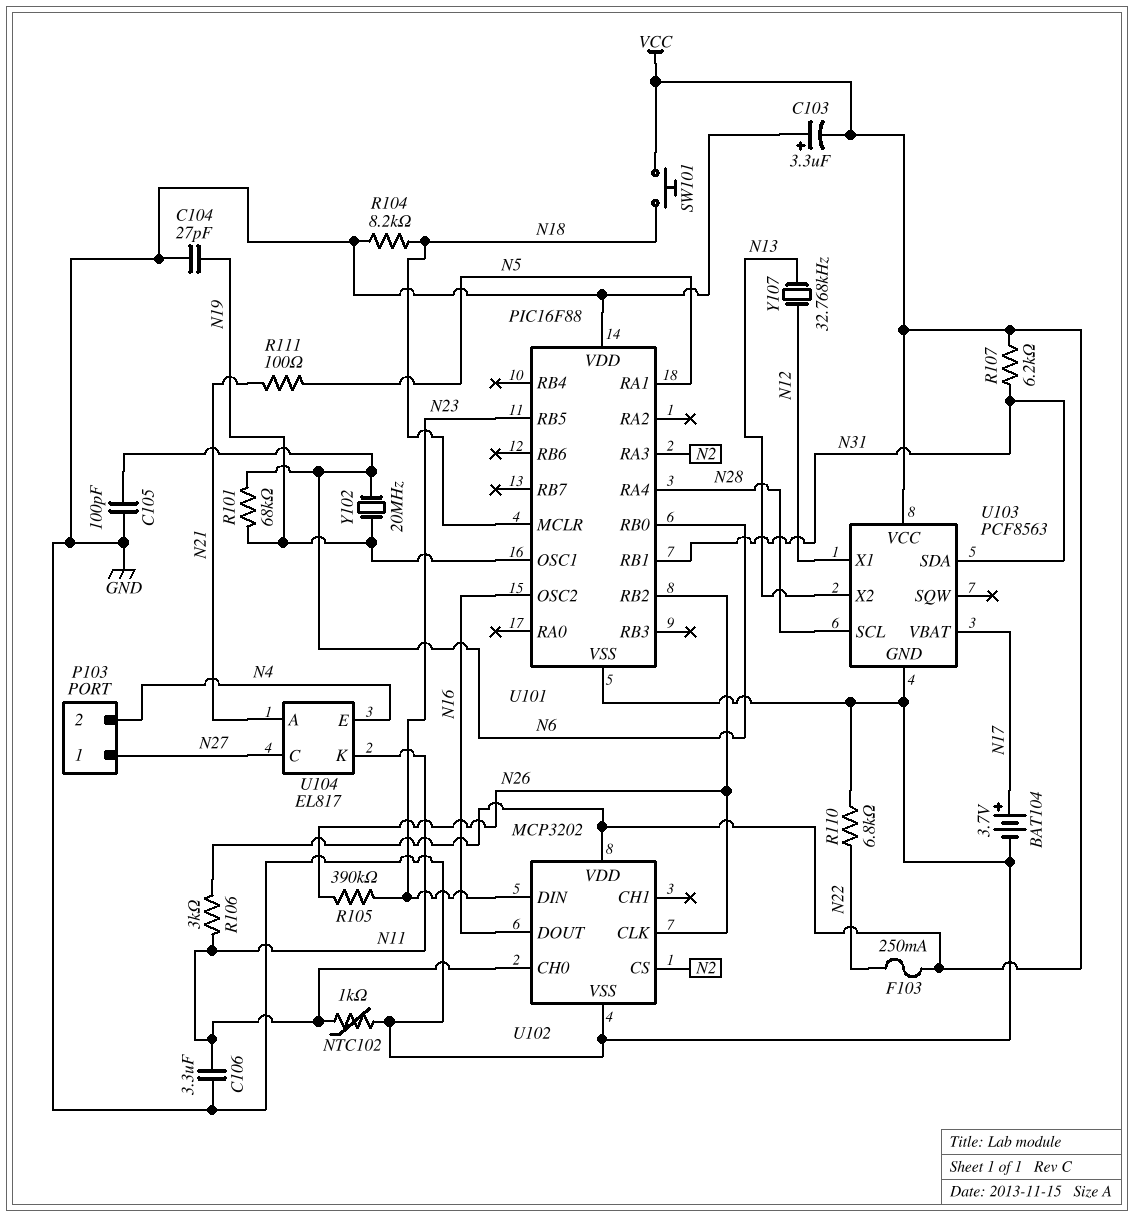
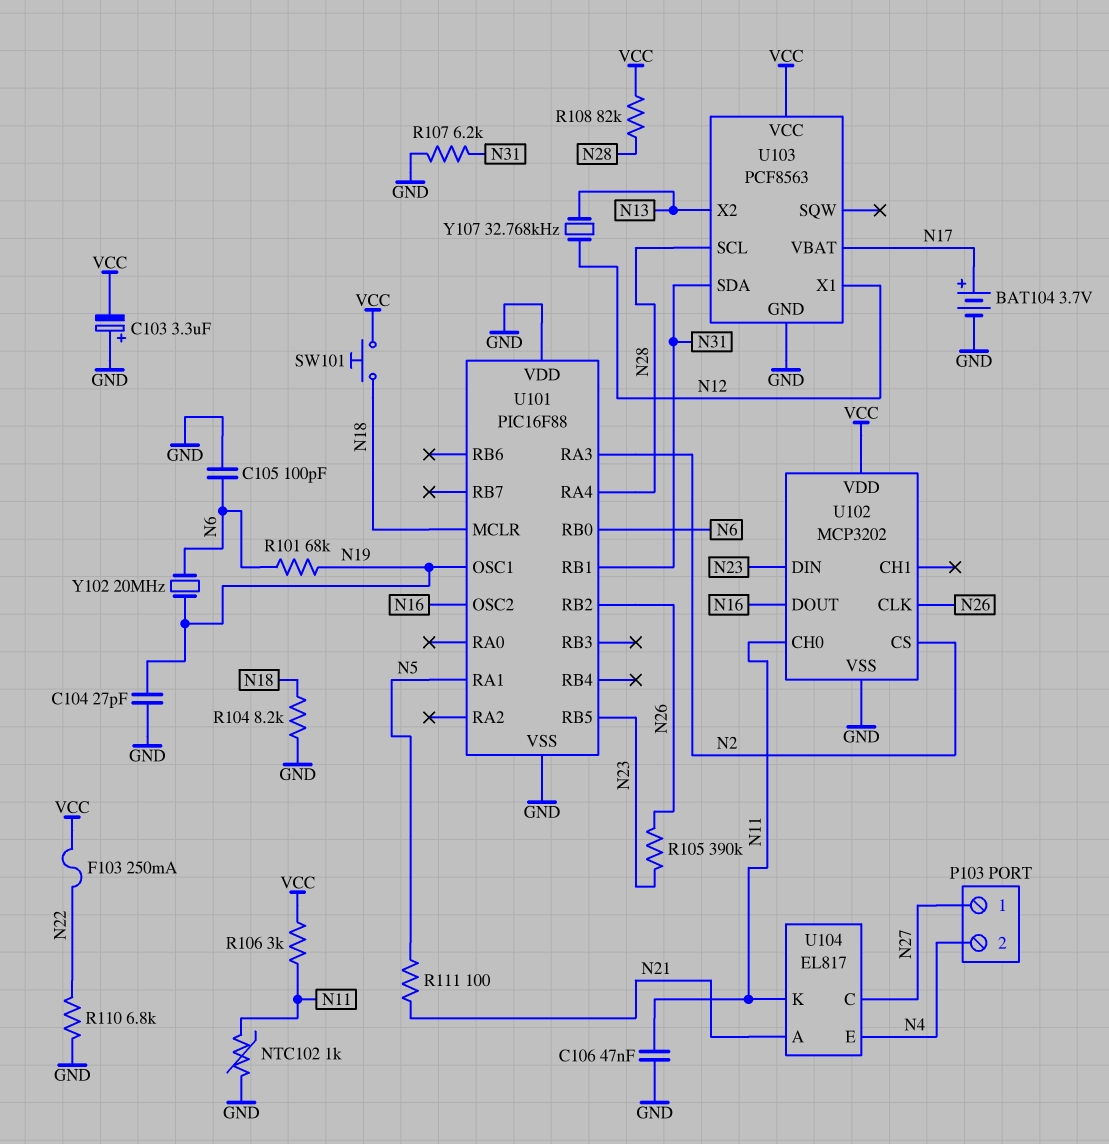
C106: 3.3uF (GND, N11) -> 47nF (GND, N11)
R107: 6.2k (N31, VCC) -> 6.2k (GND, N31)
R108: none -> 82k (N28, VCC)

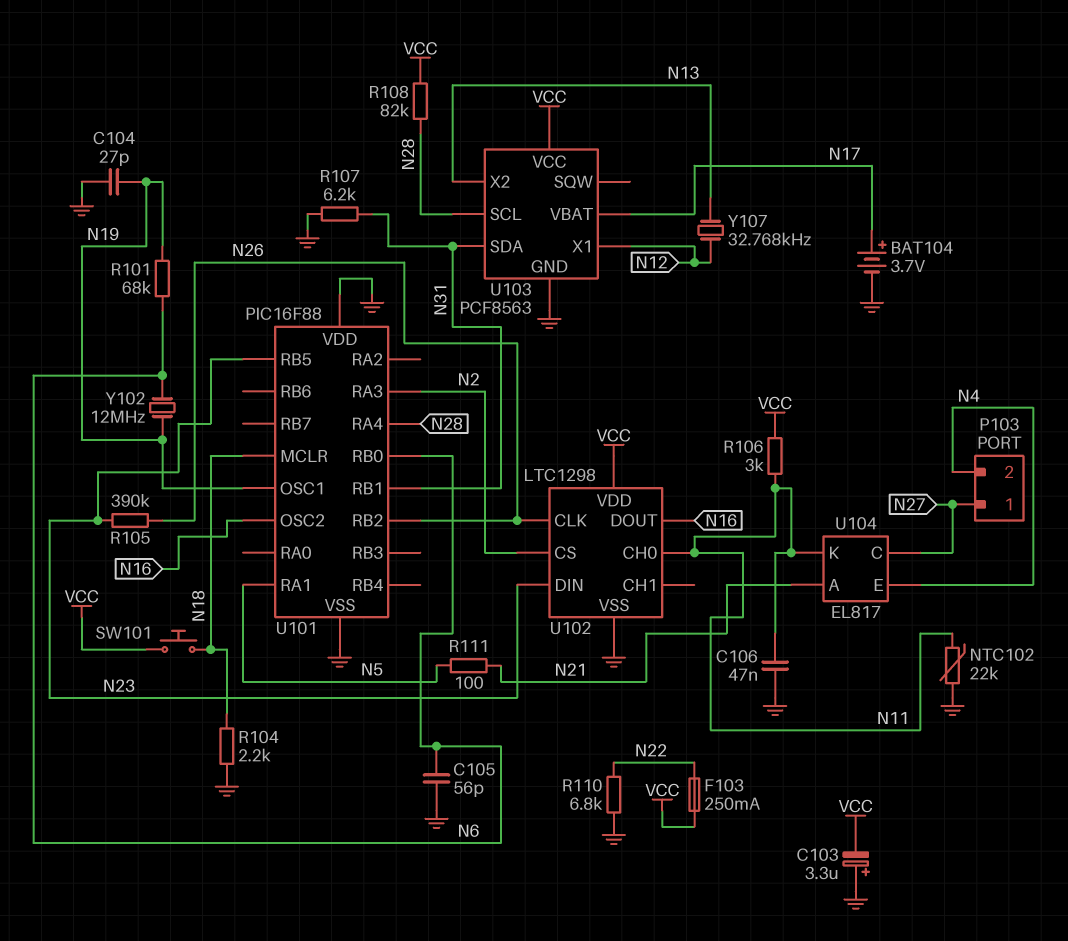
C105: 100pF (GND, N6) -> 56pF (GND, N6)
NTC102: 1k (GND, N11) -> 22k (GND, N11)
R104: 8.2k (GND, N18) -> 2.2k (GND, N18)
U102: MCP3202 -> LTC1298
Y102: 20MHz (N6, N19) -> 12MHz (N6, N19)

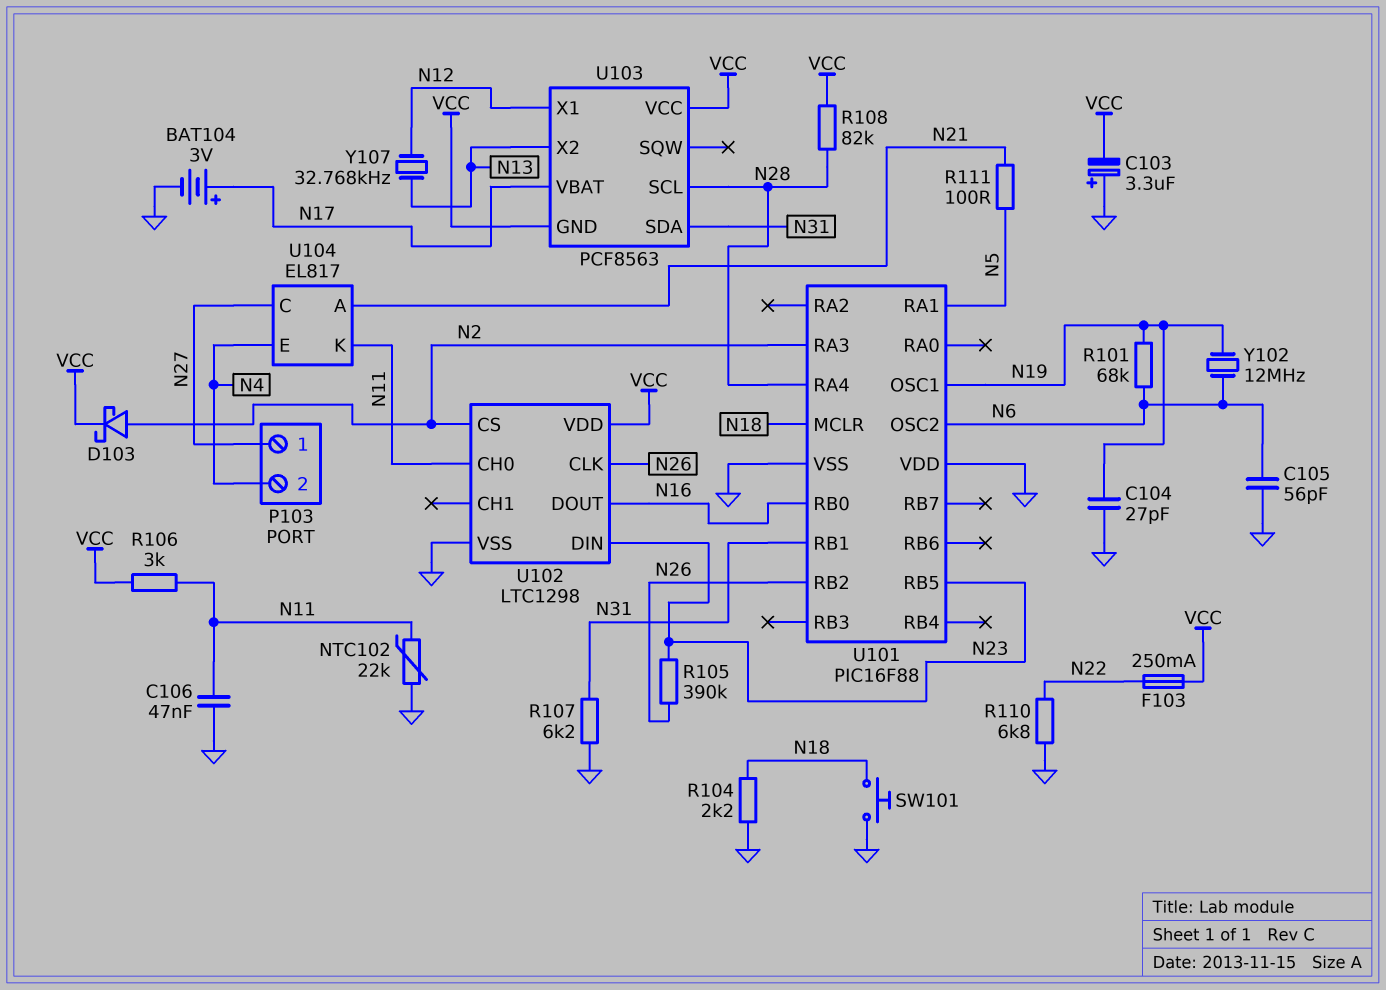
BAT104: 3.7V (plus N17, minus GND) -> 3V (plus N17, minus GND)
D103: none -> schottky (A N2, K VCC)
SW101: button (N18, VCC) -> button (GND, N18)
U101 pin OSC2: N16 -> N6
U101 pin RB0: N6 -> N16
U103 pin GND: GND -> VCC

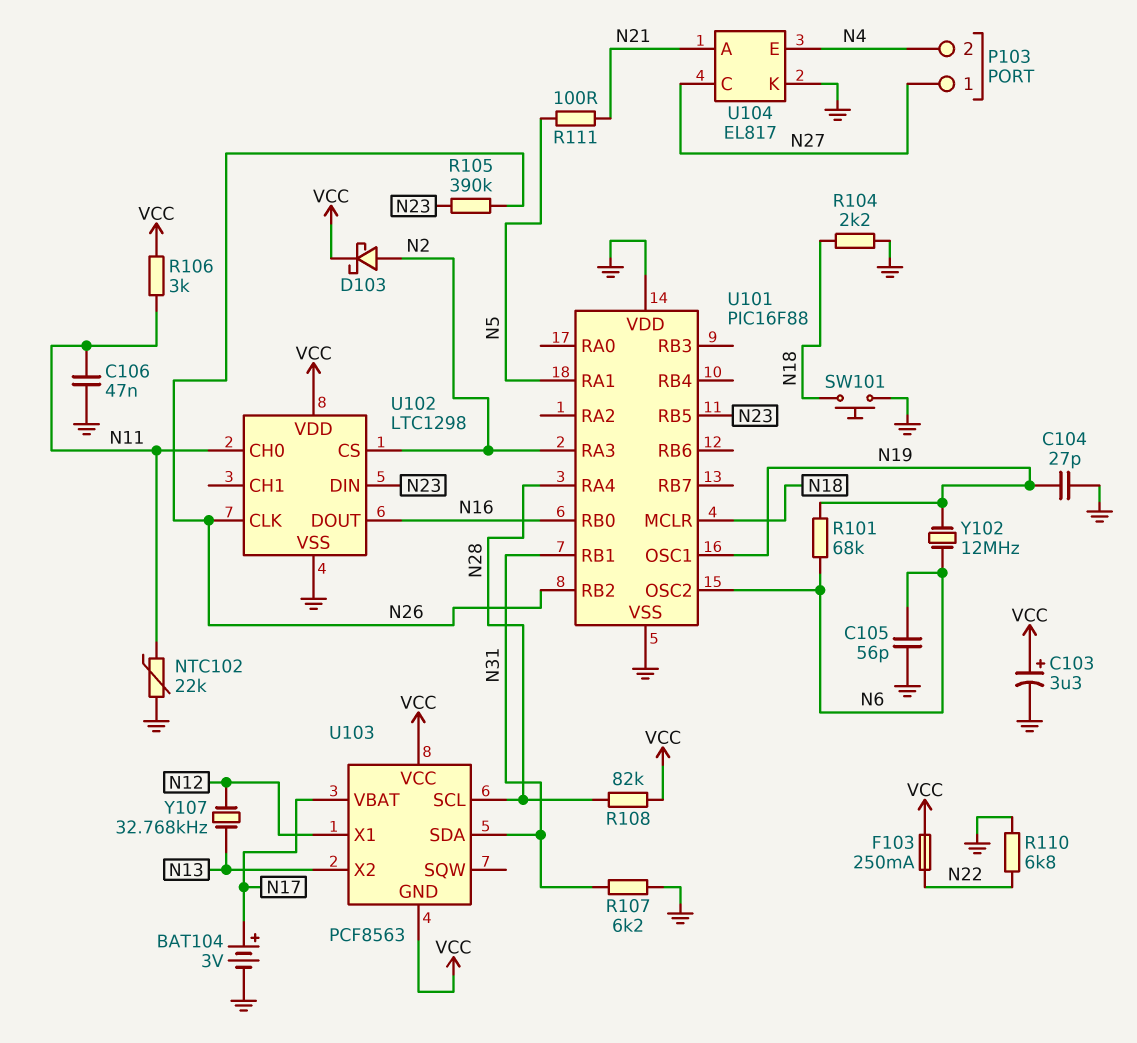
C103: 3.3uF (plus GND, minus VCC) -> 3.3uF (plus VCC, minus GND)
U104 pin K: N11 -> GND

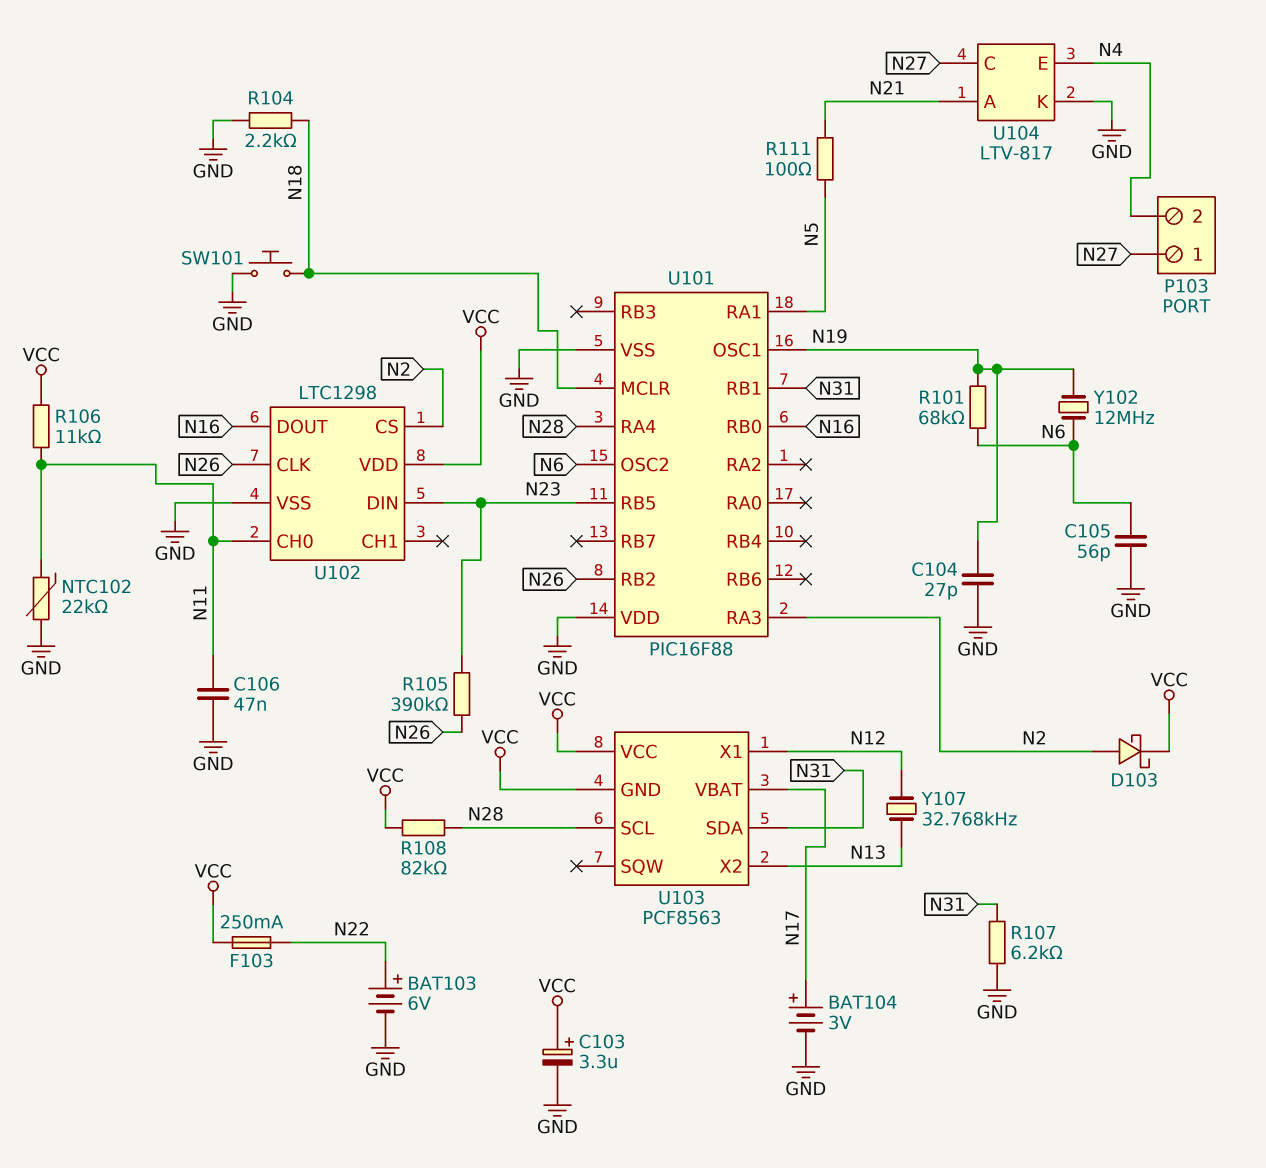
BAT103: none -> 6V (plus N22, minus GND)
R106: 3k (N11, VCC) -> 11k (N11, VCC)
R110: 6.8k (GND, N22) -> none
U104: EL817 -> LTV-817

